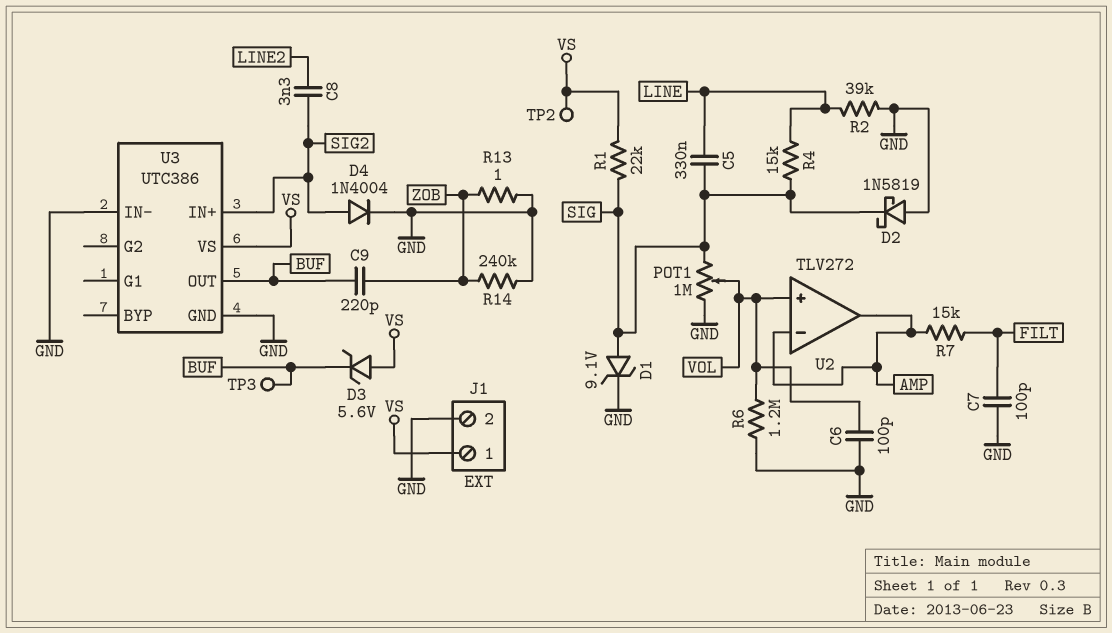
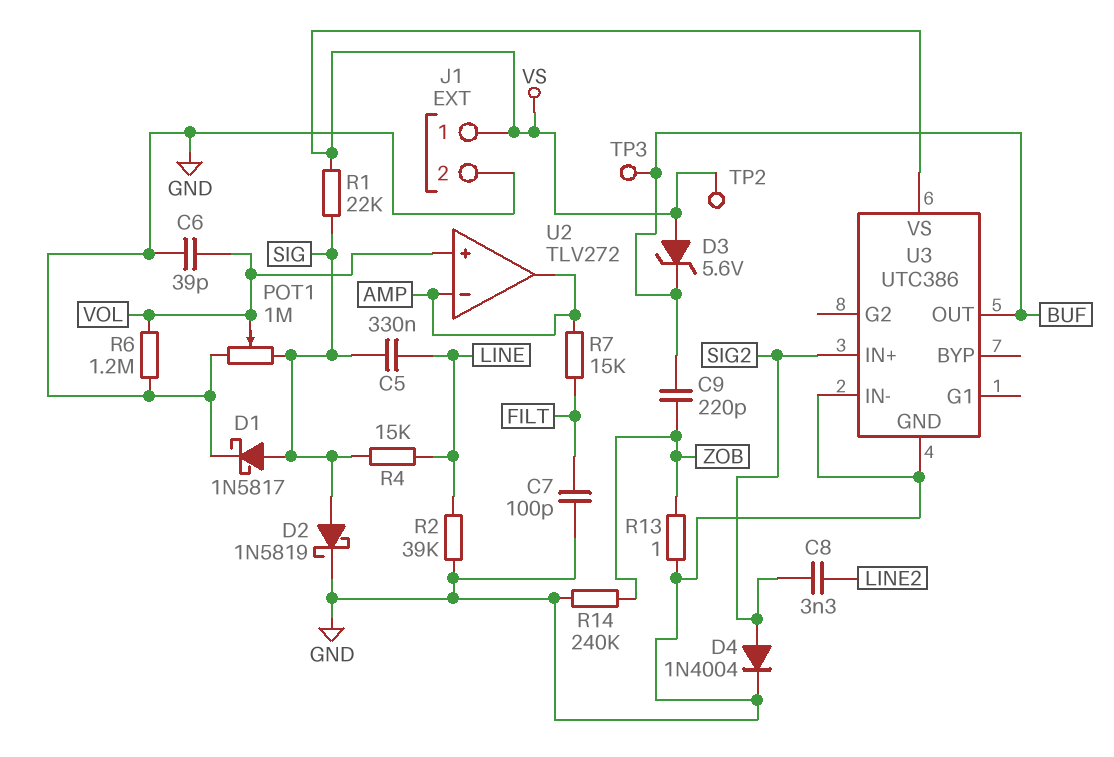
C6: 100pF (GND, VOL) -> 39pF (GND, VOL)
D1: zener 9.1V (A SIG, K GND) -> schottky 1N5817 (A SIG, K GND)
D2: schottky 1N5819 (A GND, K SIG) -> schottky 1N5819 (A SIG, K GND)

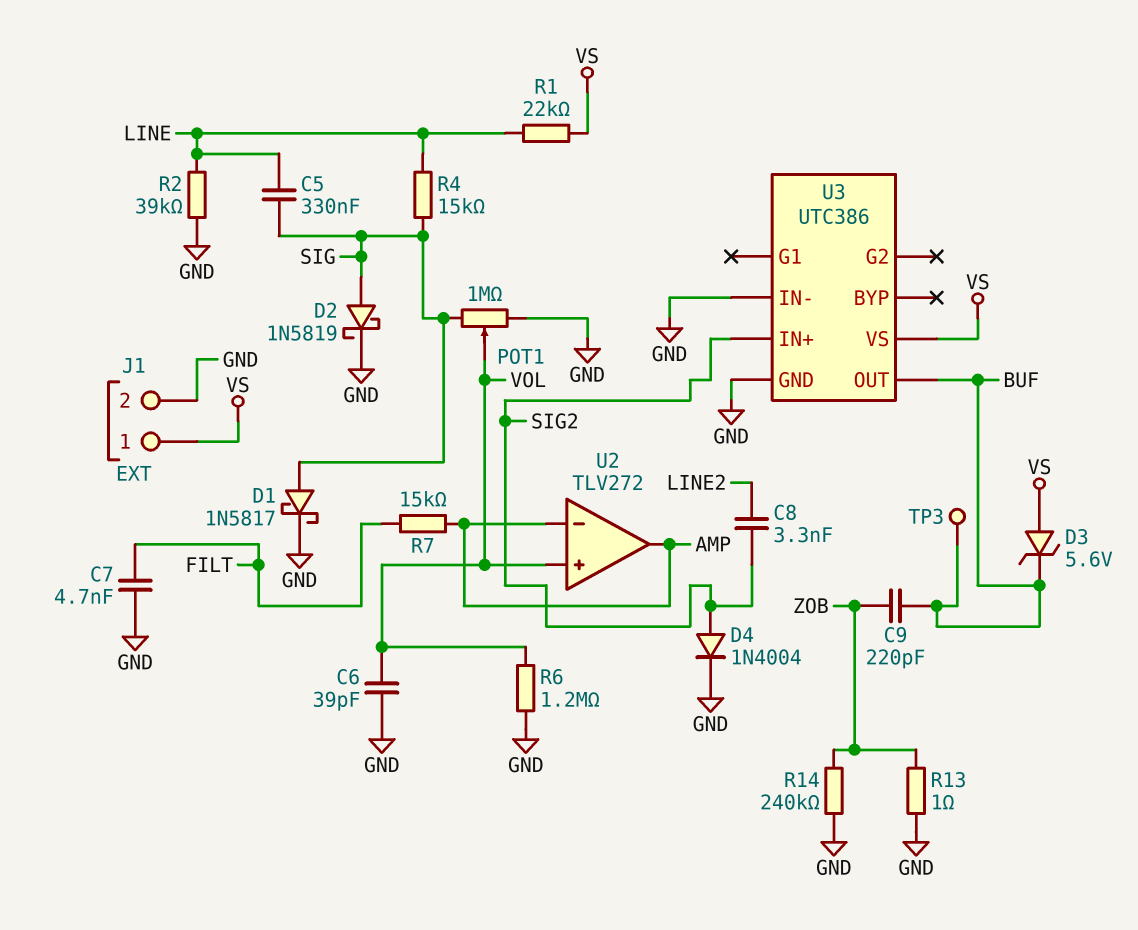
C7: 100pF (FILT, GND) -> 4.7nF (FILT, GND)
R1: 22k (SIG, VS) -> 22k (LINE, VS)
TP2: test point (VS) -> none

